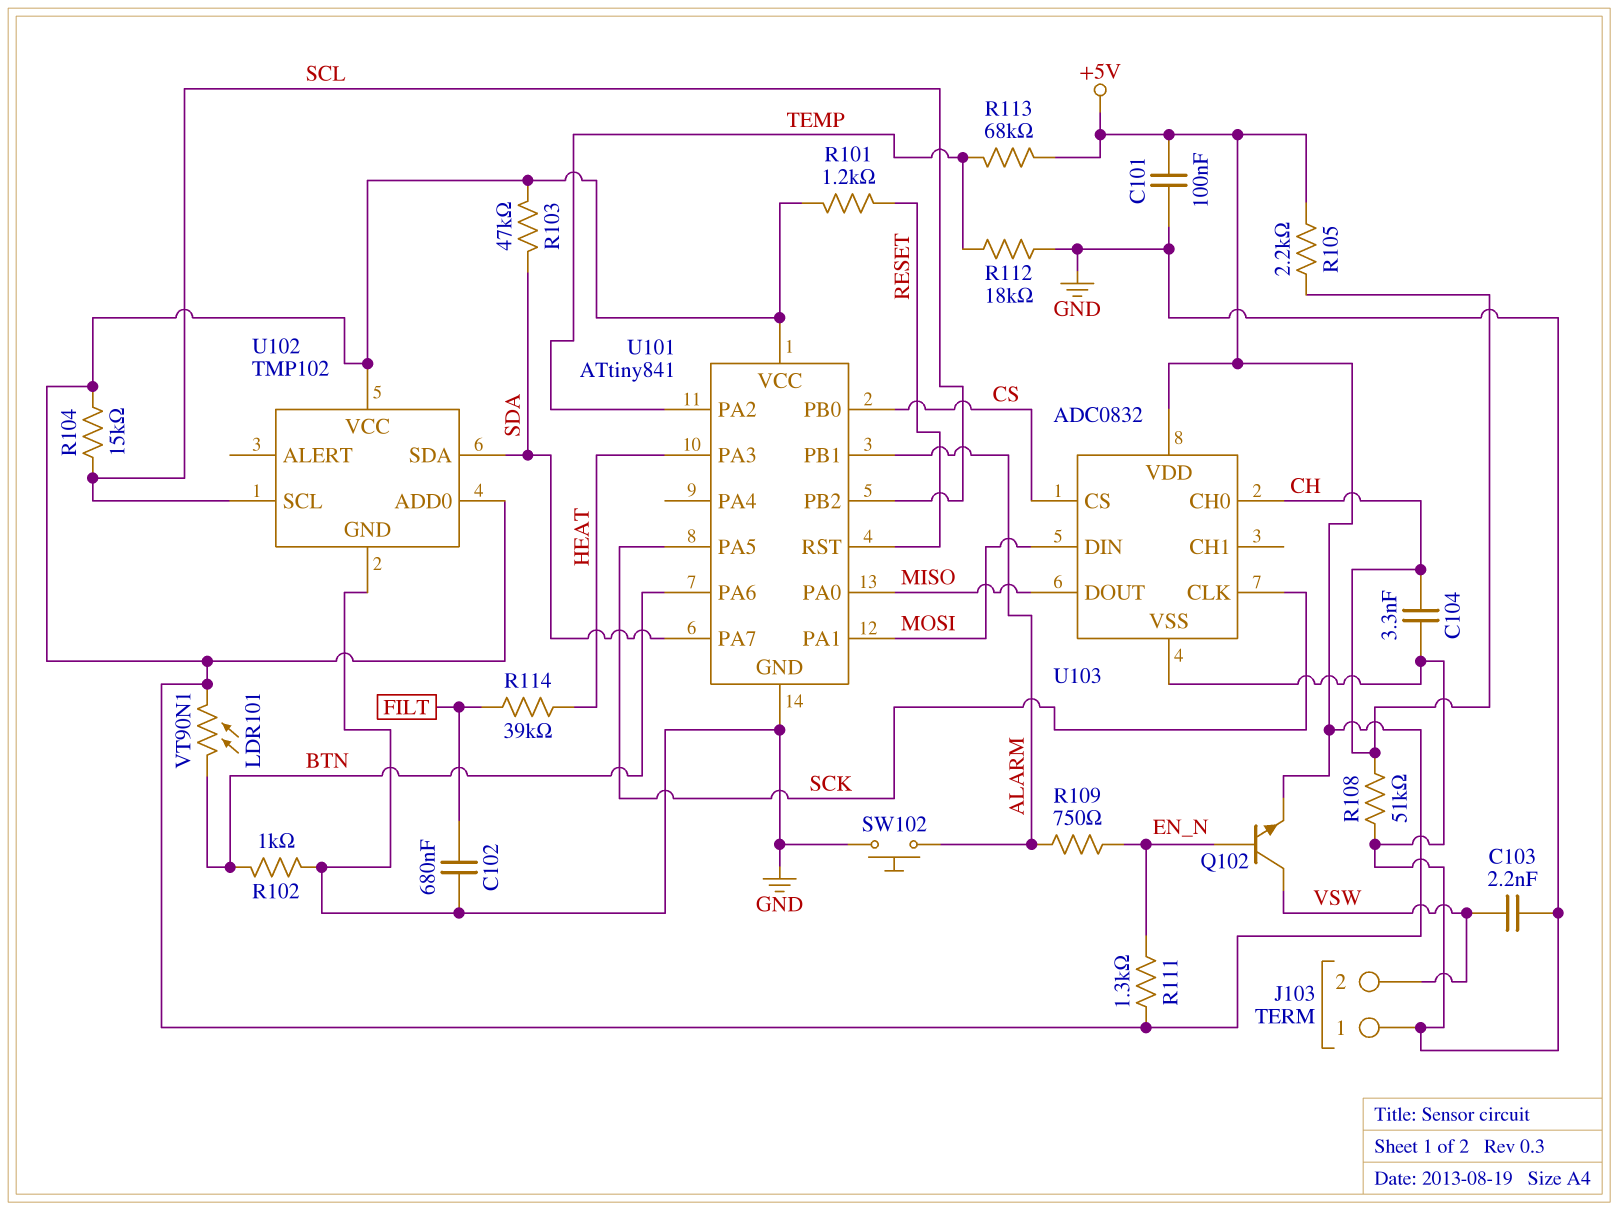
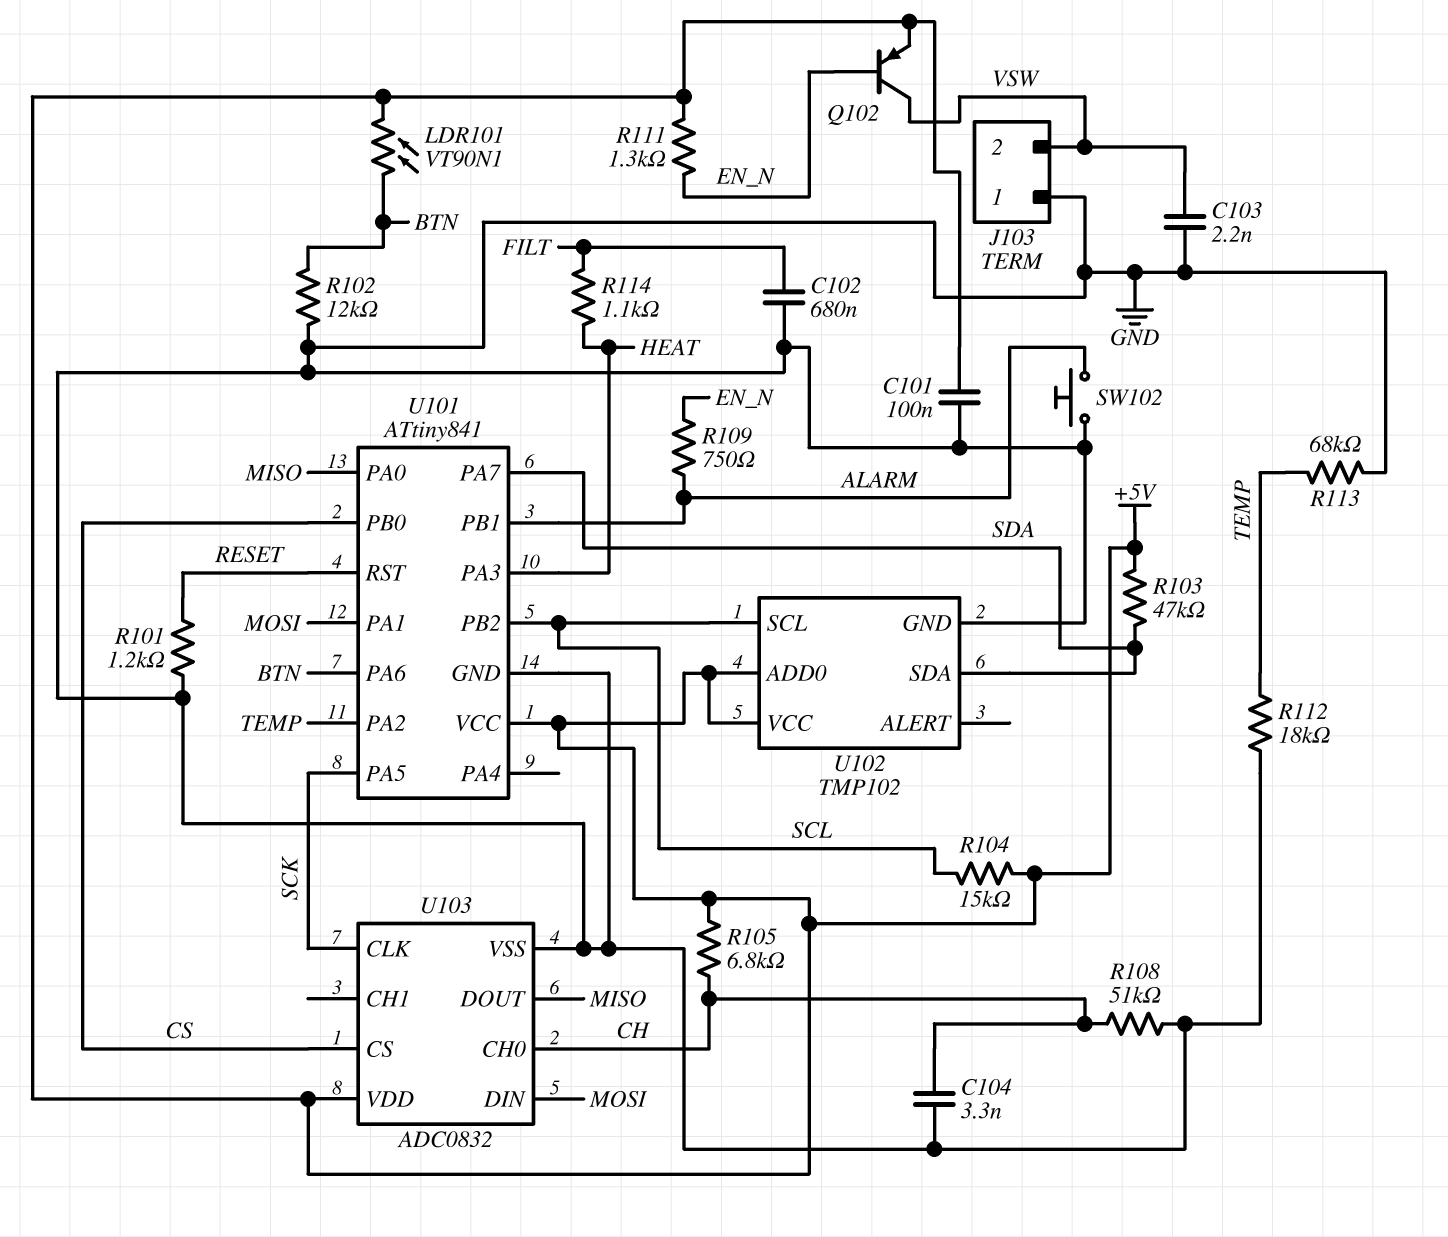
Q102: NPN (B EN_N, C VSW, E +5V) -> PNP (B EN_N, C VSW, E +5V)
R101: 1.2k (+5V, RESET) -> 1.2k (GND, RESET)
R102: 1k (BTN, GND) -> 12k (BTN, GND)
R105: 2.2k (+5V, CH) -> 6.8k (+5V, CH)
R113: 68k (+5V, TEMP) -> 68k (GND, TEMP)
R114: 39k (FILT, HEAT) -> 1.1k (FILT, HEAT)

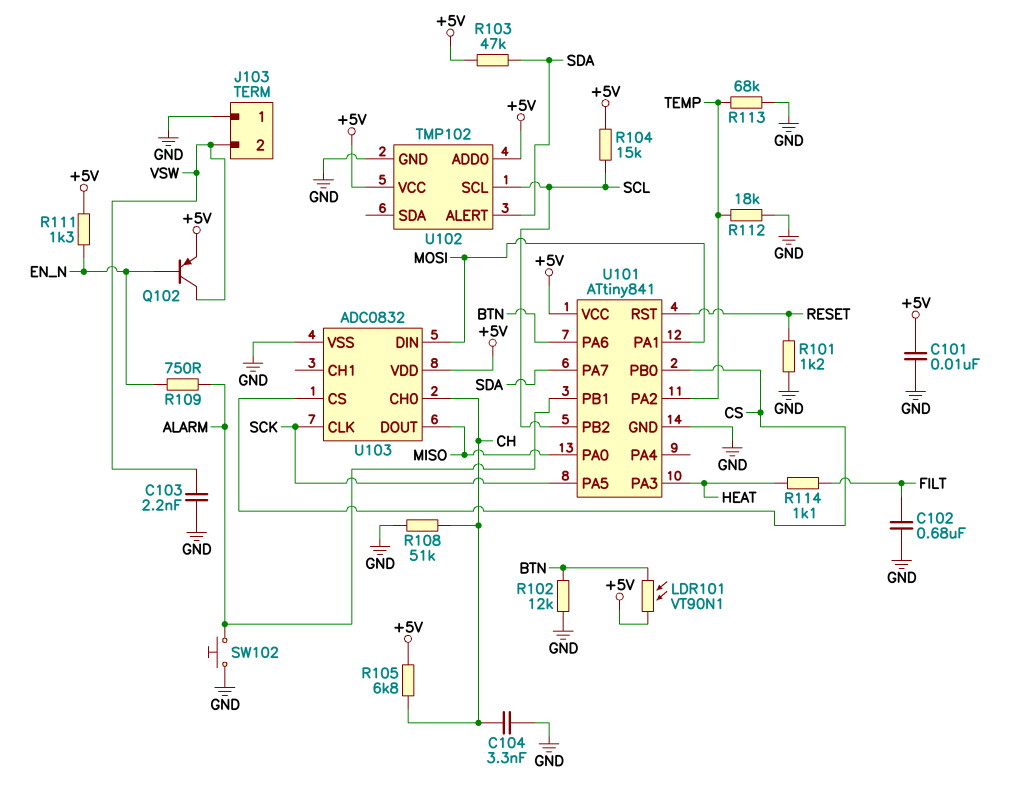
C101: 100nF (+5V, GND) -> 10nF (+5V, GND)
U102 pin ALERT: none -> SDA
U102 pin SDA: SDA -> none

